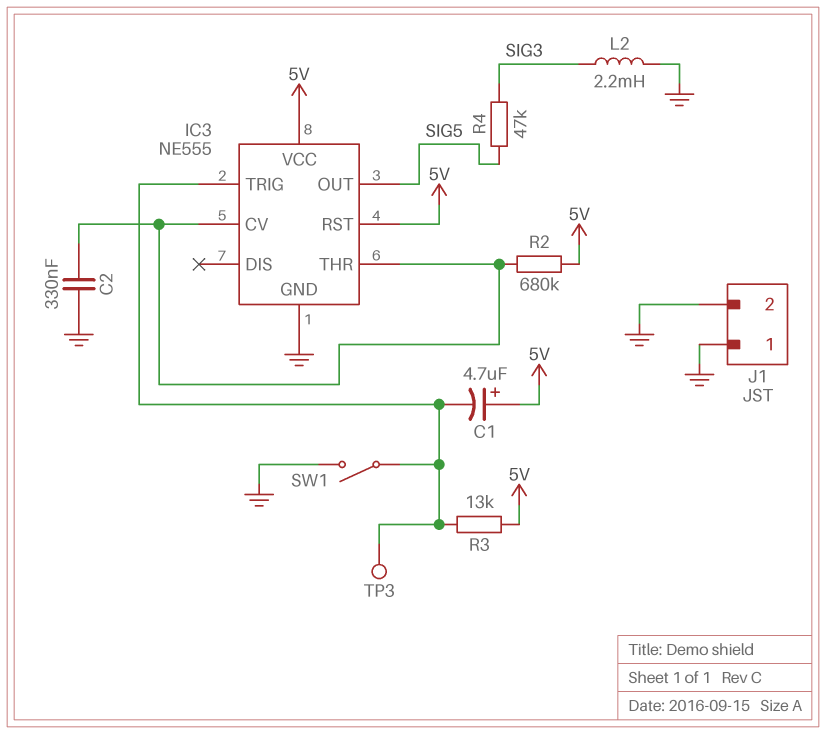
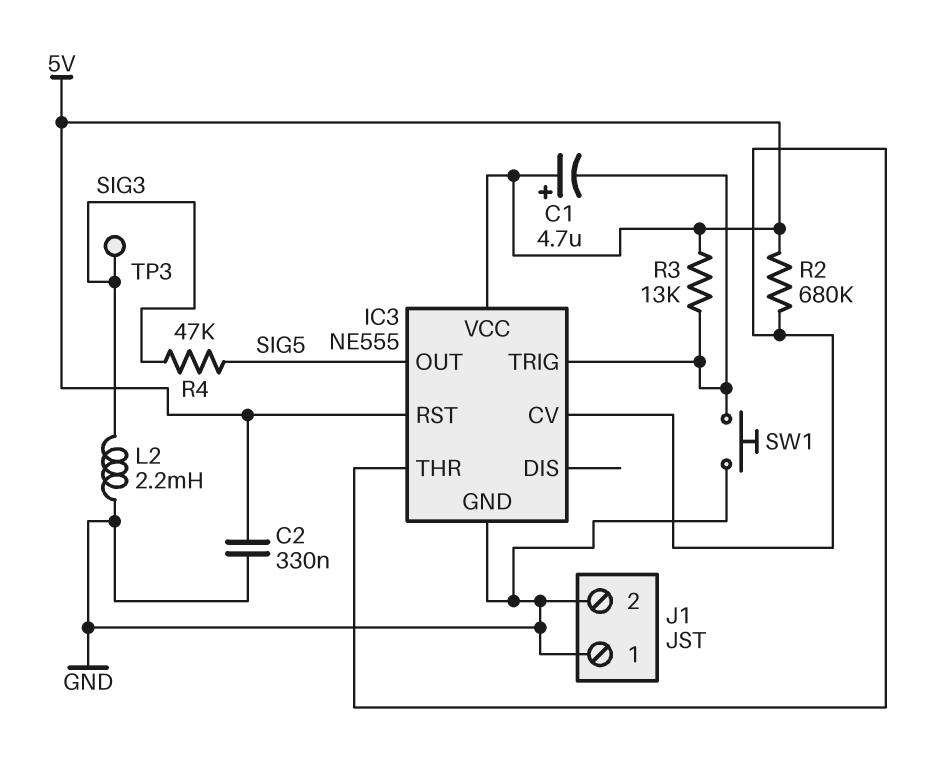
C2: 330nF (GND, IC3/CV) -> 330nF (5V, GND)
SW1: switch (GND, IC3/TRIG) -> button (GND, IC3/TRIG)
TP3: test point (IC3/TRIG) -> test point (SIG3)

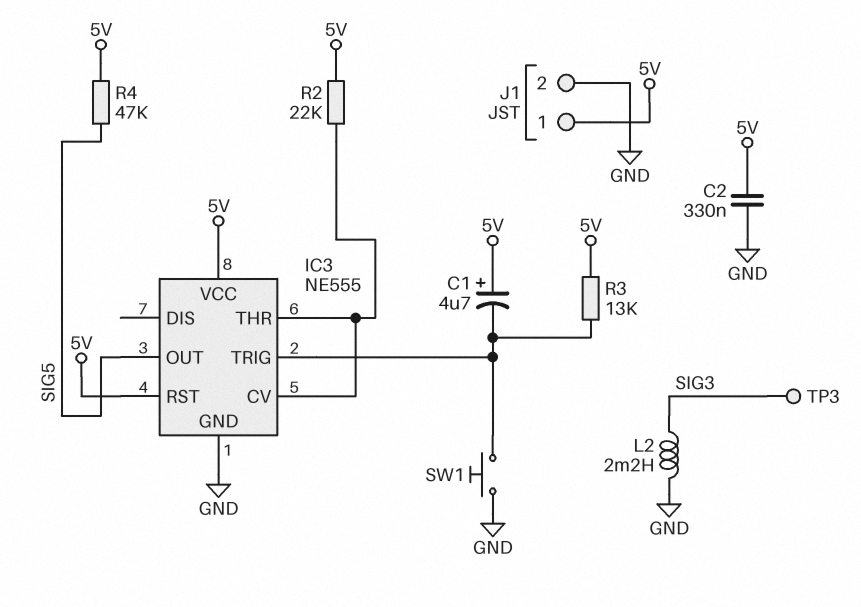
J1 pin 1: GND -> 5V
R2: 680k (5V, IC3/CV) -> 22k (5V, IC3/CV)
R4: 47k (SIG3, SIG5) -> 47k (5V, SIG5)

